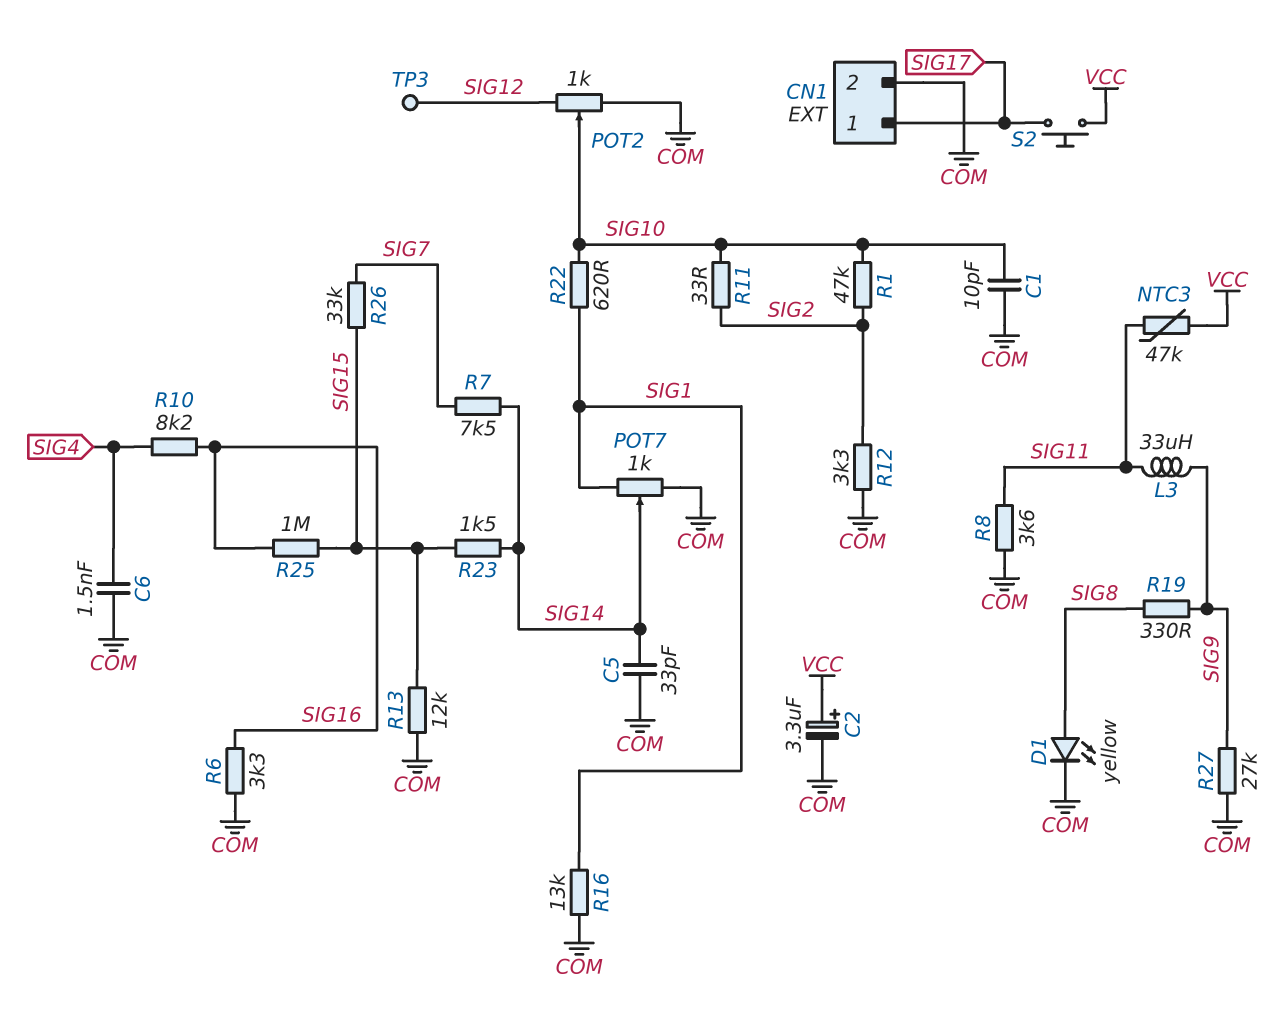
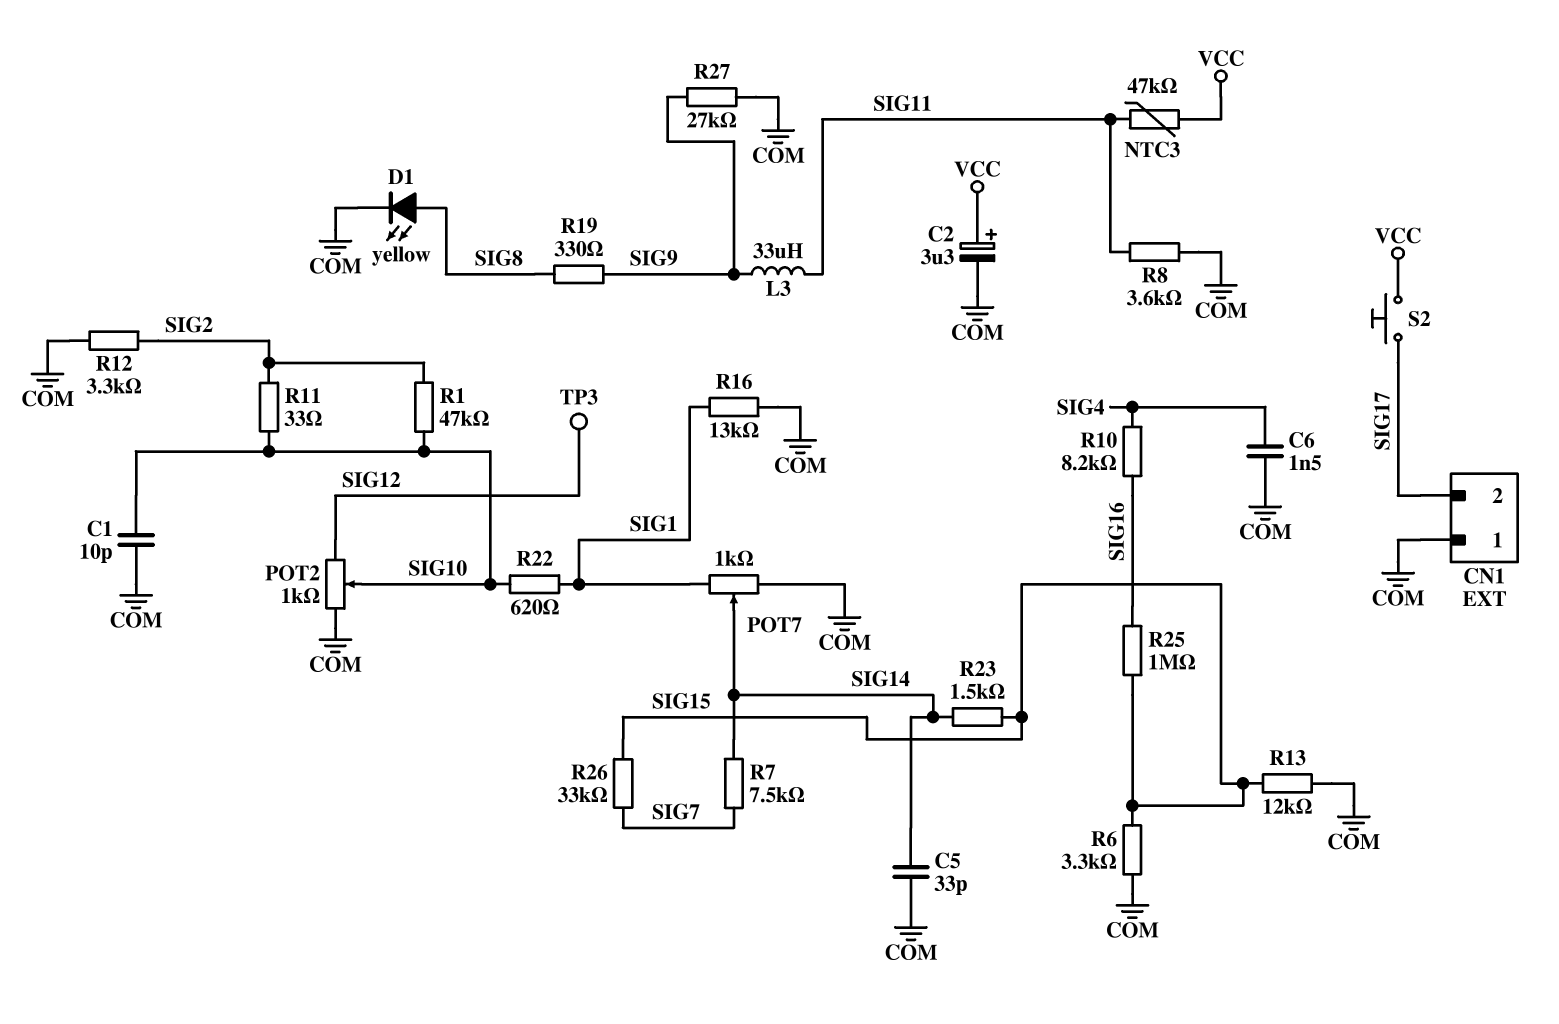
CN1 pin 1: SIG17 -> COM
CN1 pin 2: COM -> SIG17
R6: 3.3k (COM, SIG16) -> 3.3k (COM, SIG15)

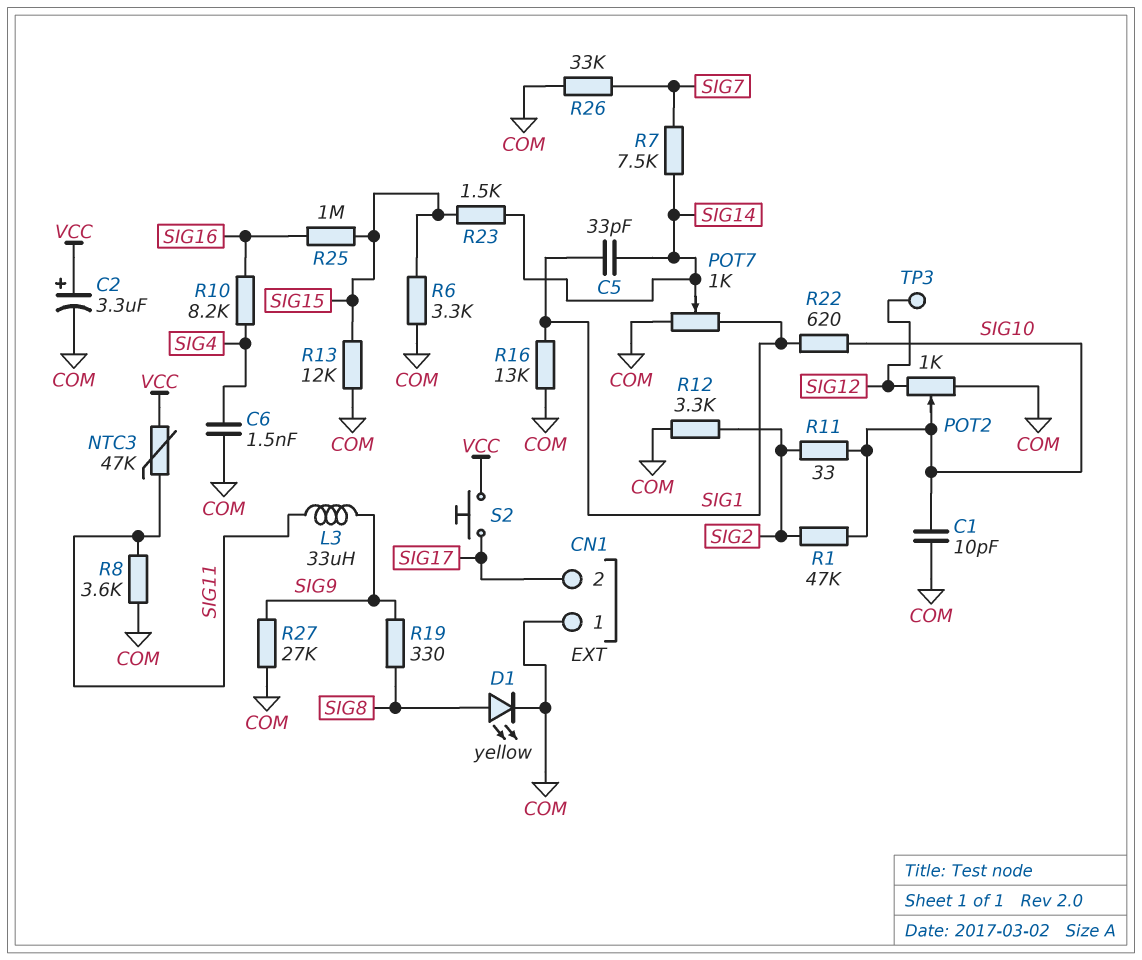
C5: 33pF (COM, SIG14) -> 33pF (SIG1, SIG14)
R26: 33k (SIG7, SIG15) -> 33k (COM, SIG7)

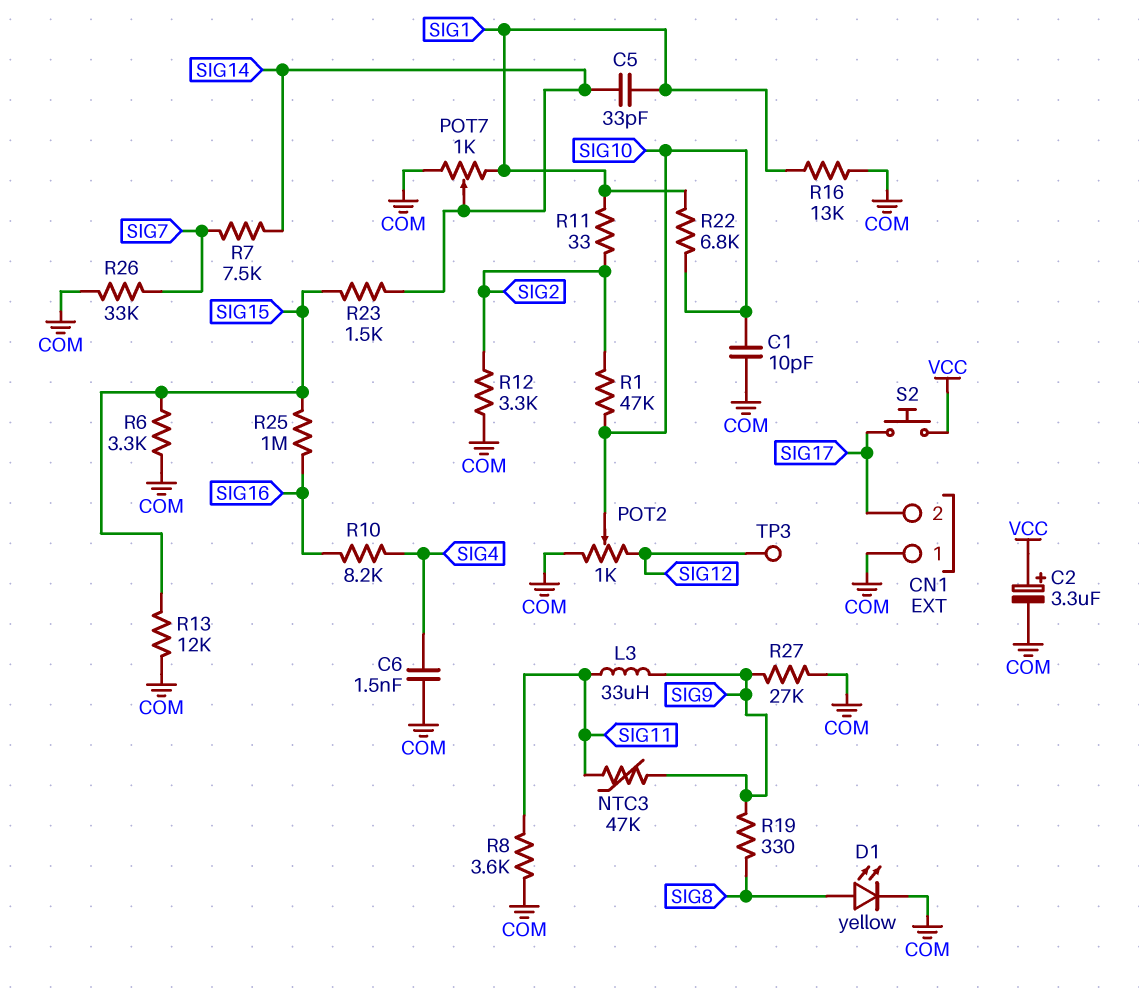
NTC3: 47k (SIG11, VCC) -> 47k (SIG9, SIG11)
R11: 33 (SIG2, SIG10) -> 33 (SIG1, SIG2)
R22: 620 (SIG1, SIG10) -> 6.8k (SIG1, SIG10)

